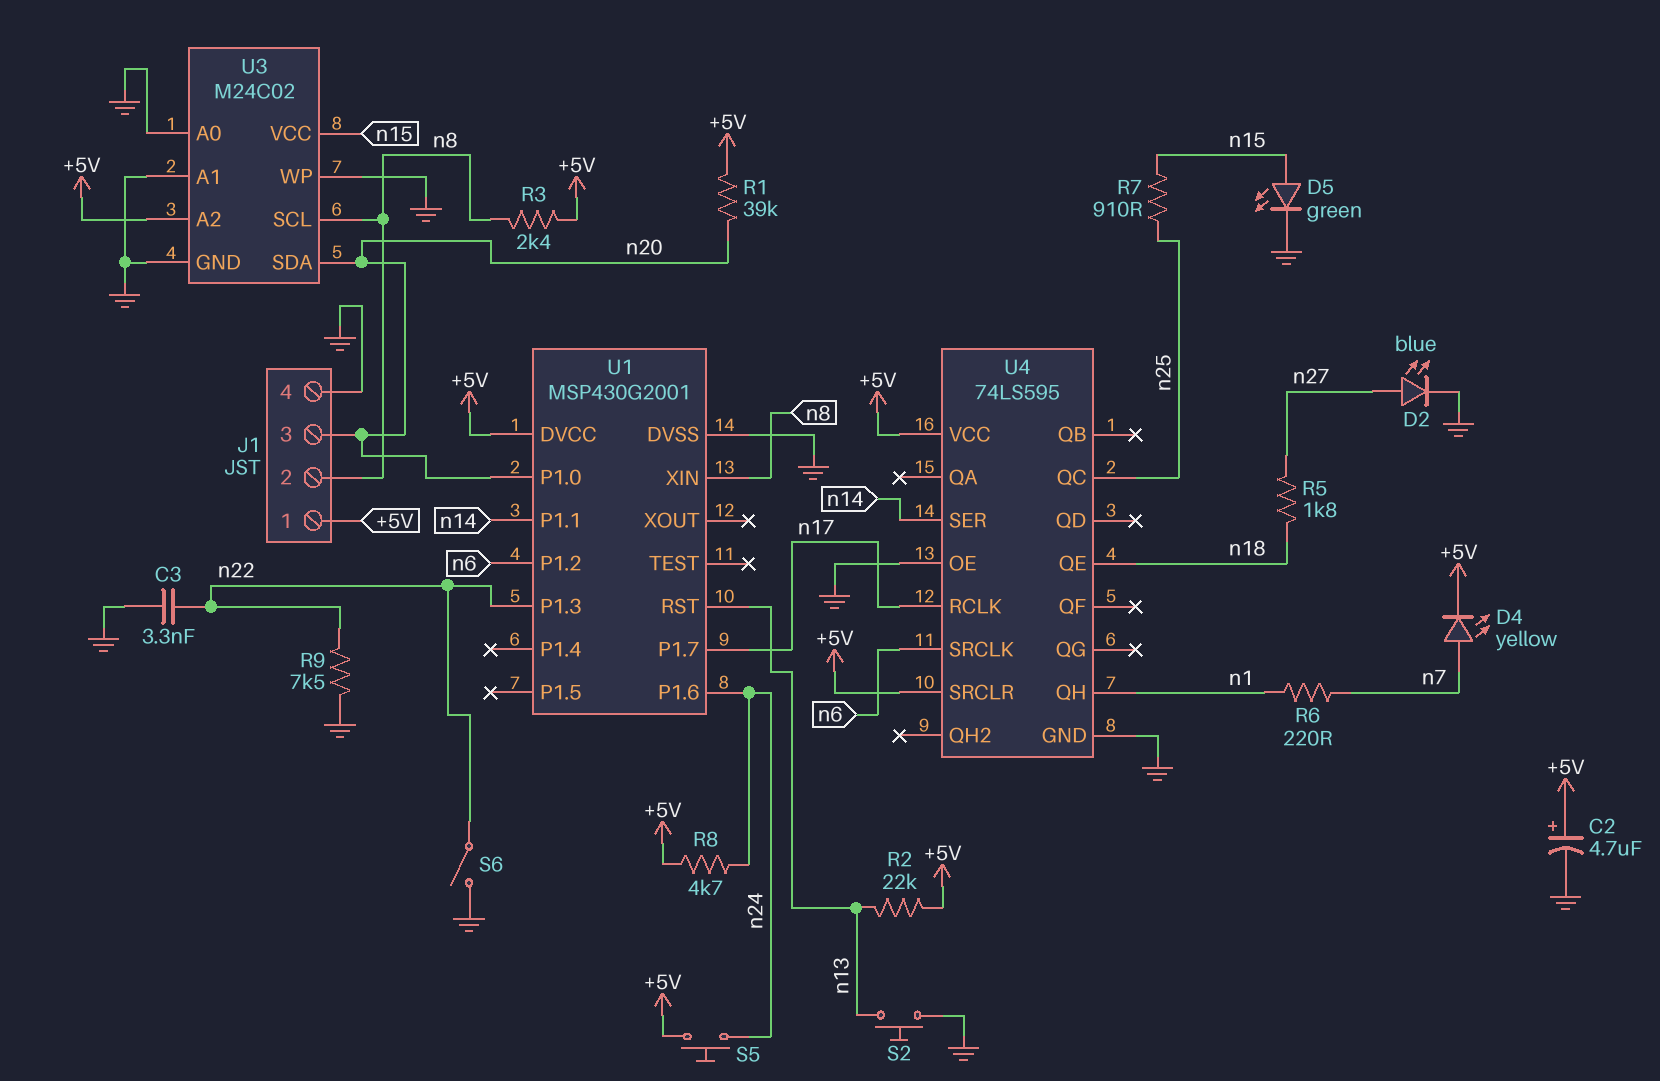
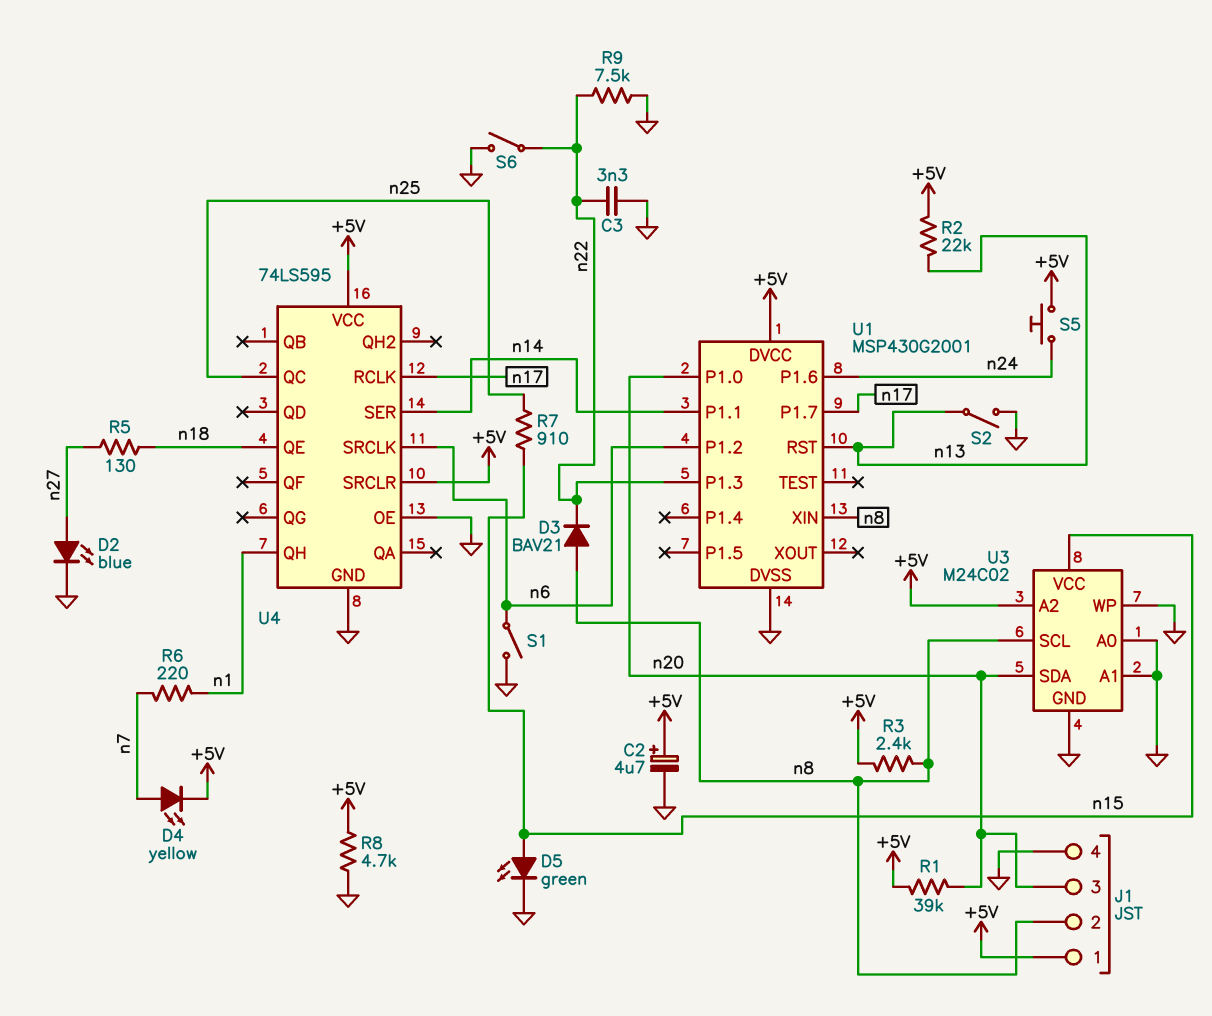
D3: none -> diode BAV21 (A n8, K n22)
R5: 1.8k (n18, n27) -> 130 (n18, n27)
R8: 4.7k (+5V, n24) -> 4.7k (+5V, GND)
S1: none -> switch (GND, n6)
S2: button (GND, n13) -> switch (GND, n13)

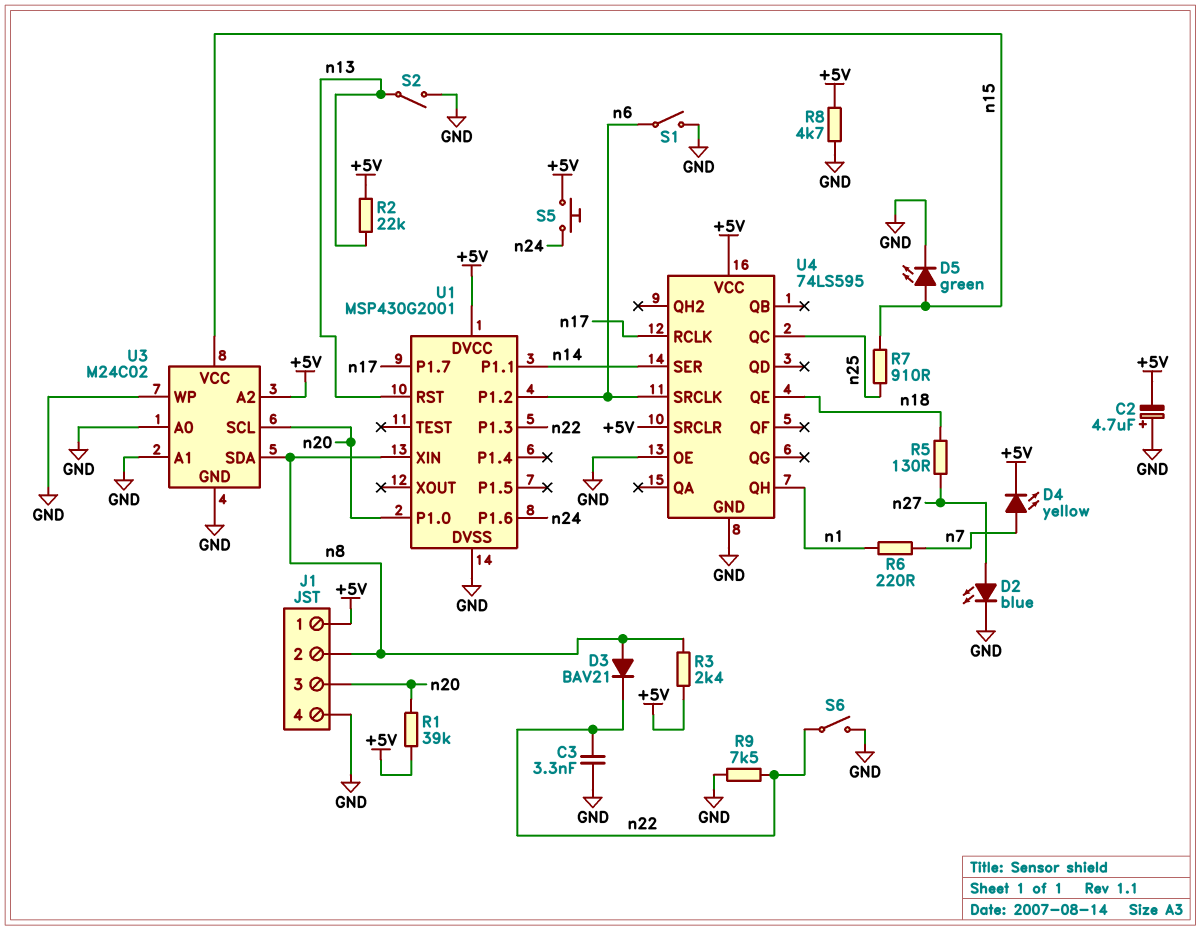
C2: 4.7uF (plus +5V, minus GND) -> 4.7uF (plus GND, minus +5V)
U3 pin SCL: n8 -> n20
U3 pin SDA: n20 -> n8

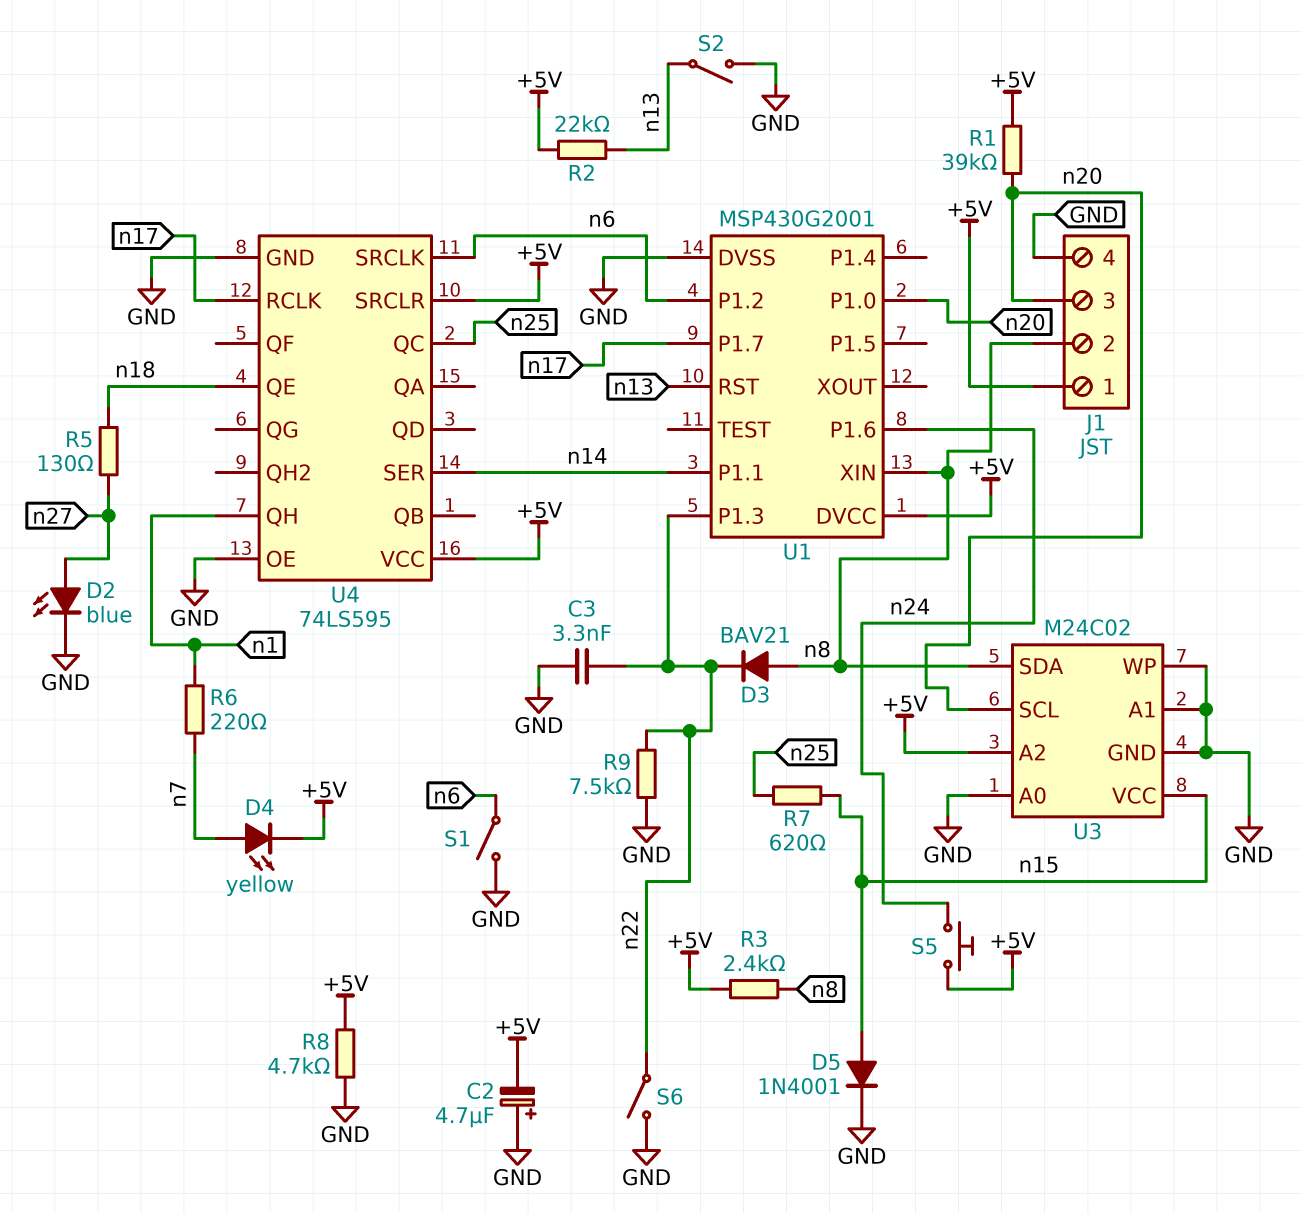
D5: LED green (A n15, K GND) -> diode 1N4001 (A n15, K GND)
R7: 910 (n15, n25) -> 620 (n15, n25)

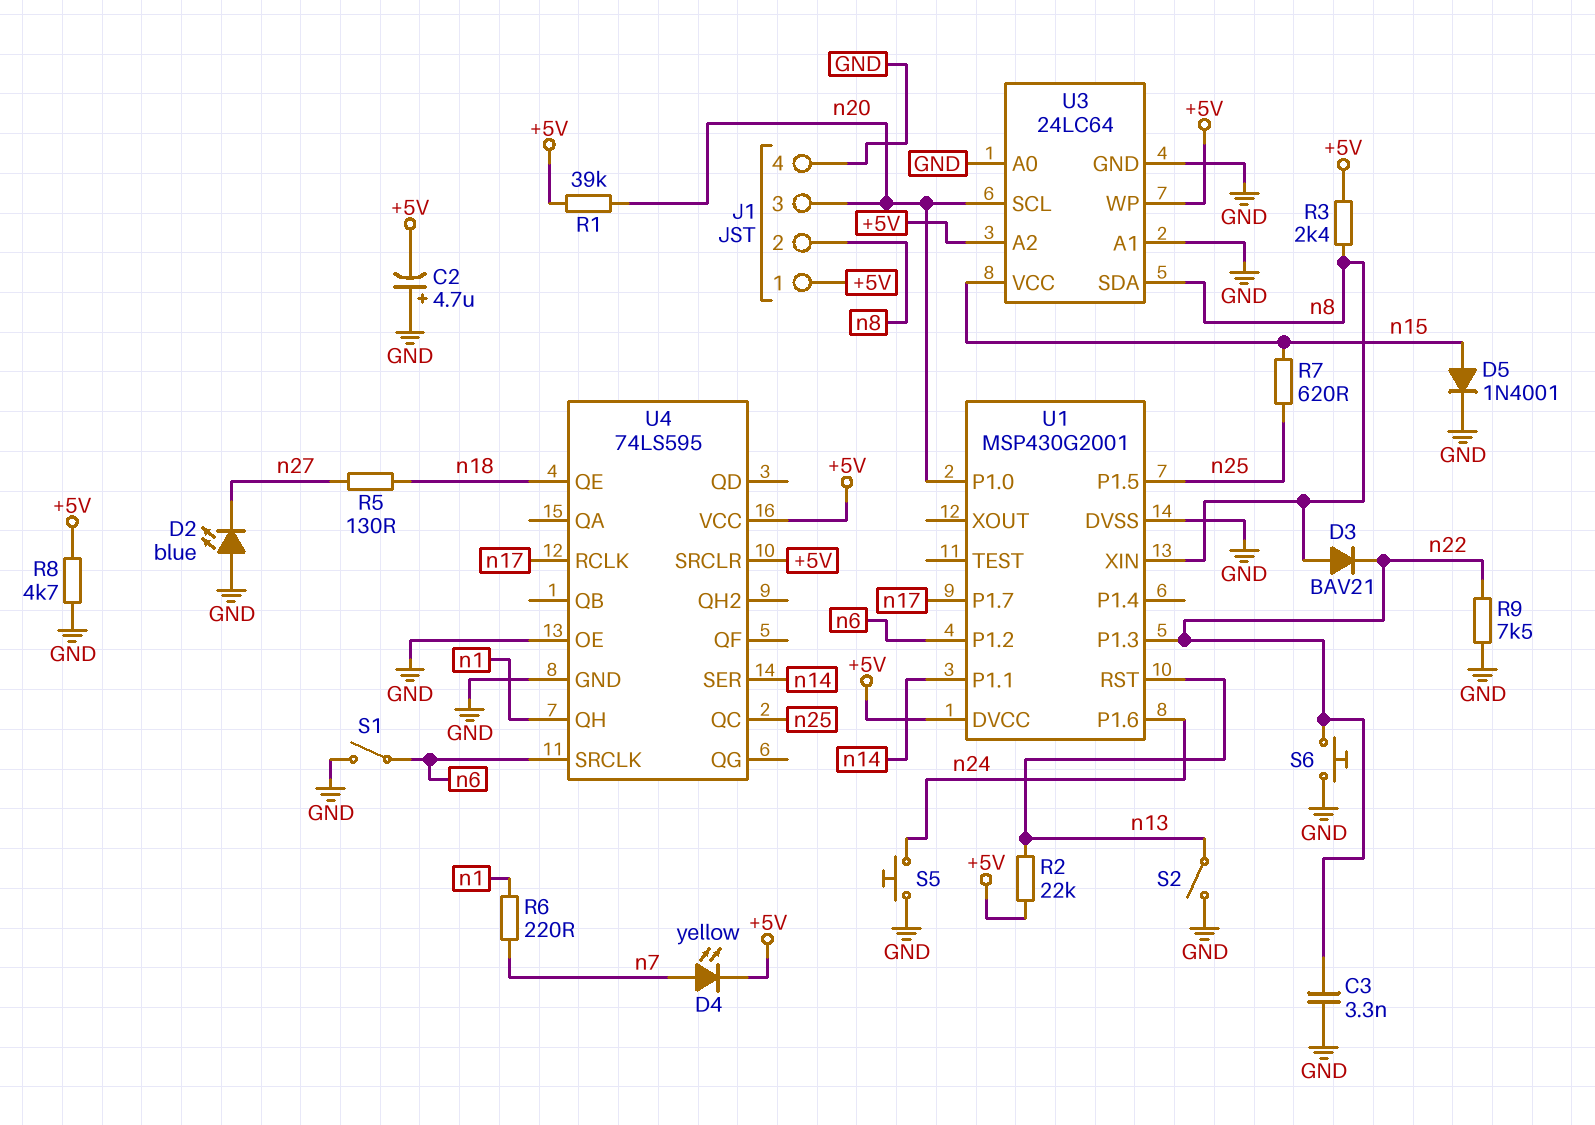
D2: LED blue (A n27, K GND) -> LED blue (A GND, K n27)
S5: button (+5V, n24) -> button (GND, n24)
S6: switch (GND, n22) -> button (GND, n22)
U1 pin P1.5: none -> n25
U3: M24C02 -> 24LC64
U3 pin WP: GND -> +5V

